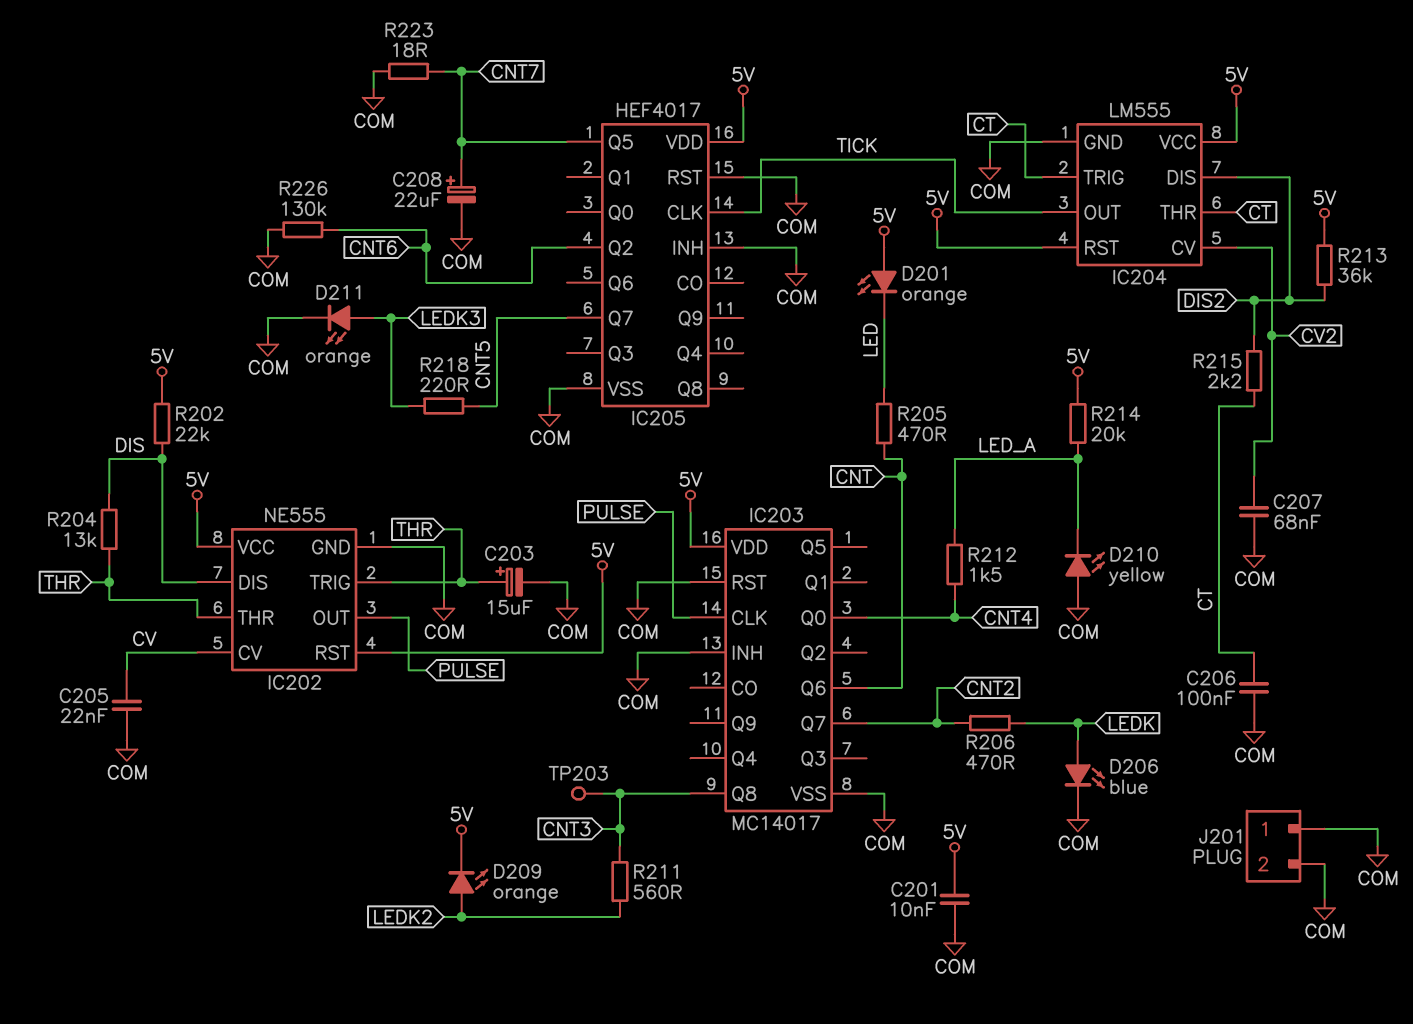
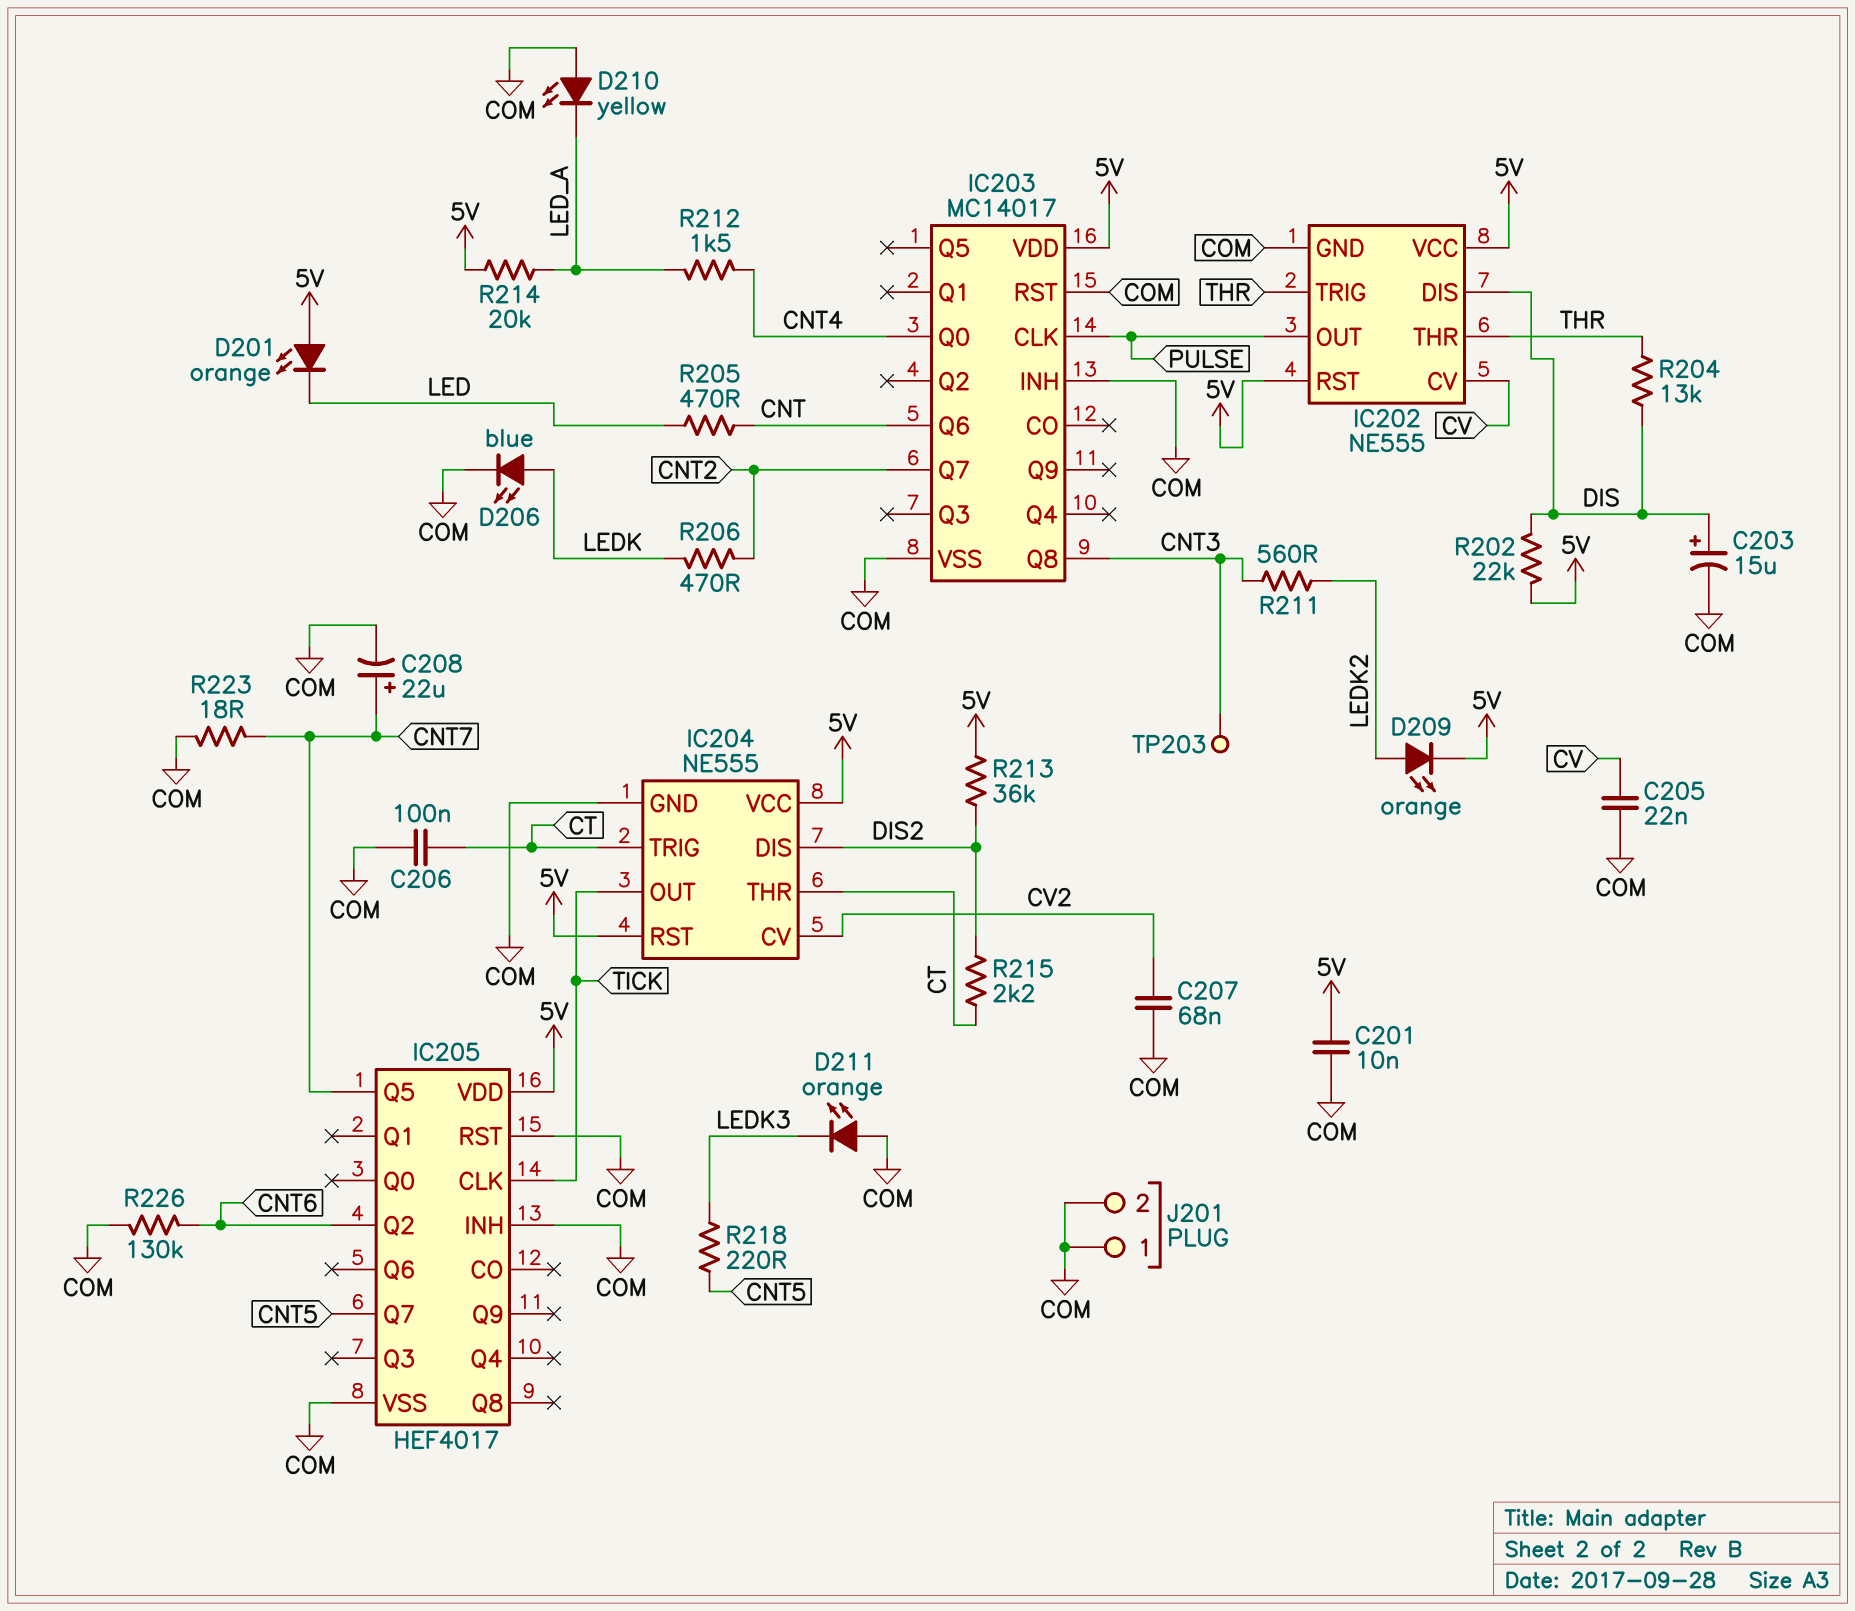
C203: 15uF (plus THR, minus COM) -> 15uF (plus DIS, minus COM)
D211: LED orange (A LEDK3, K COM) -> LED orange (A COM, K LEDK3)
IC204: LM555 -> NE555

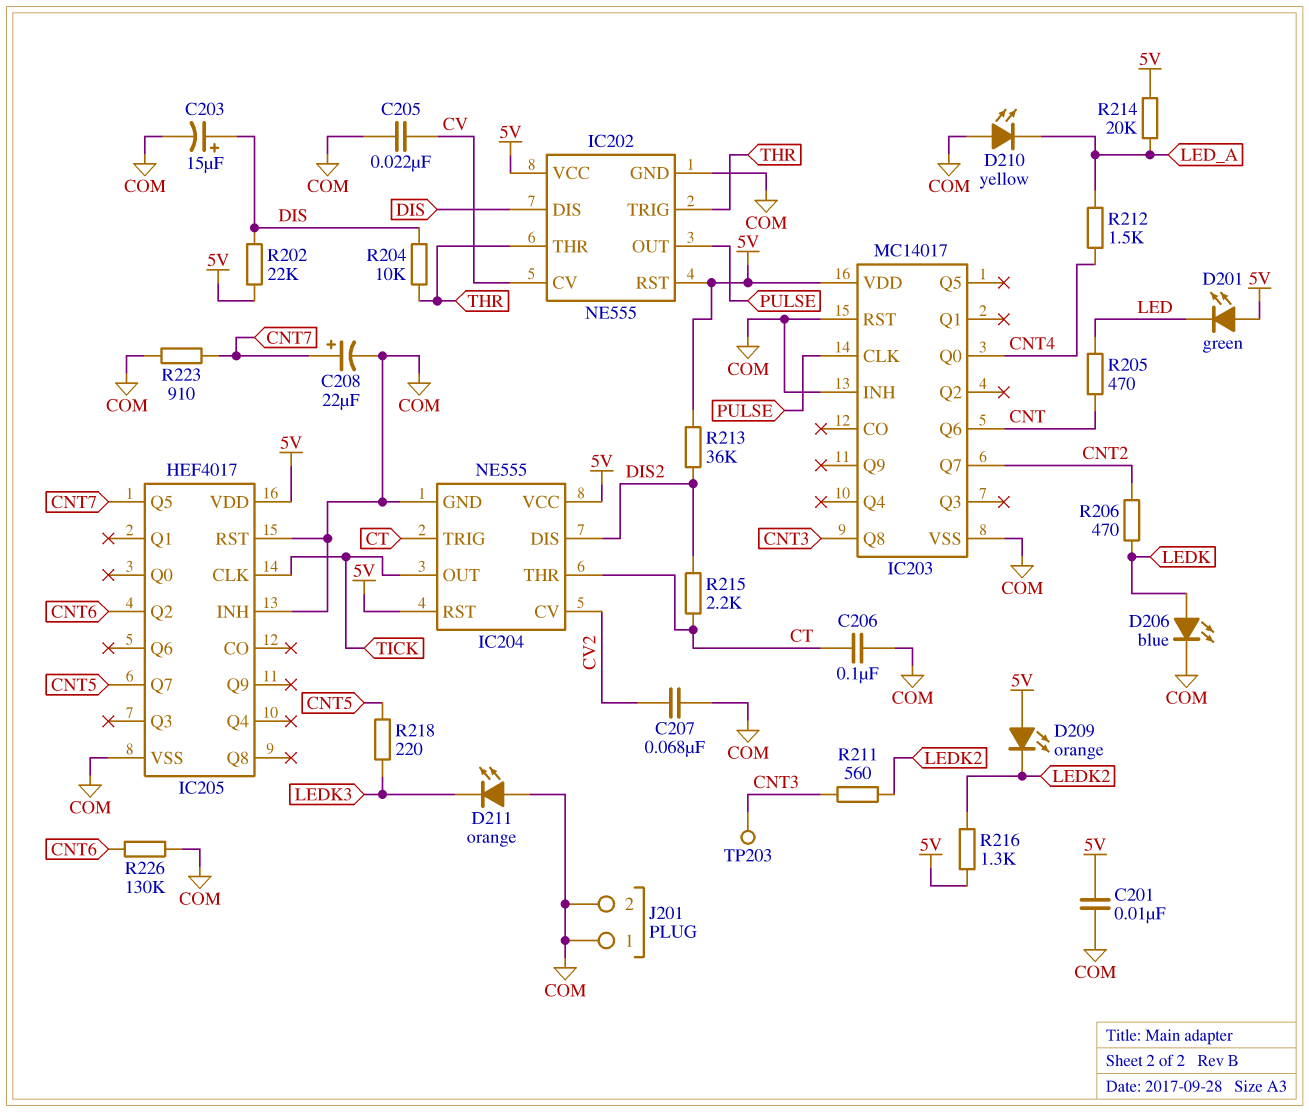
D201: LED orange (A 5V, K LED) -> LED green (A 5V, K LED)
D209: LED orange (A LEDK2, K 5V) -> LED orange (A 5V, K LEDK2)
R204: 13k (DIS, THR) -> 10k (DIS, THR)
R216: none -> 1.3k (5V, LEDK2)
R223: 18 (CNT7, COM) -> 910 (CNT7, COM)

